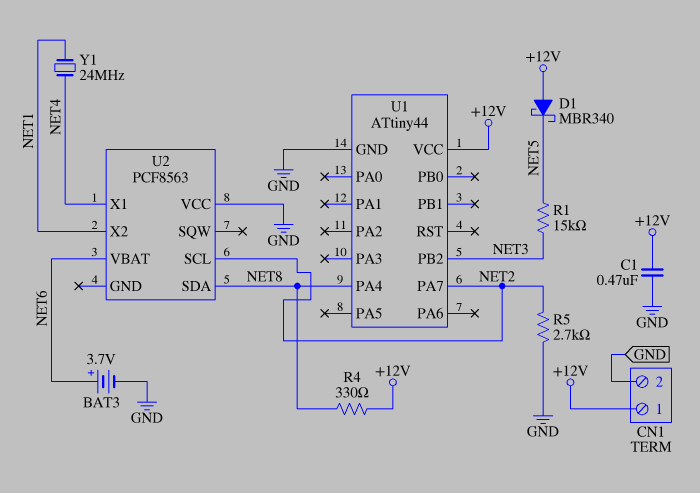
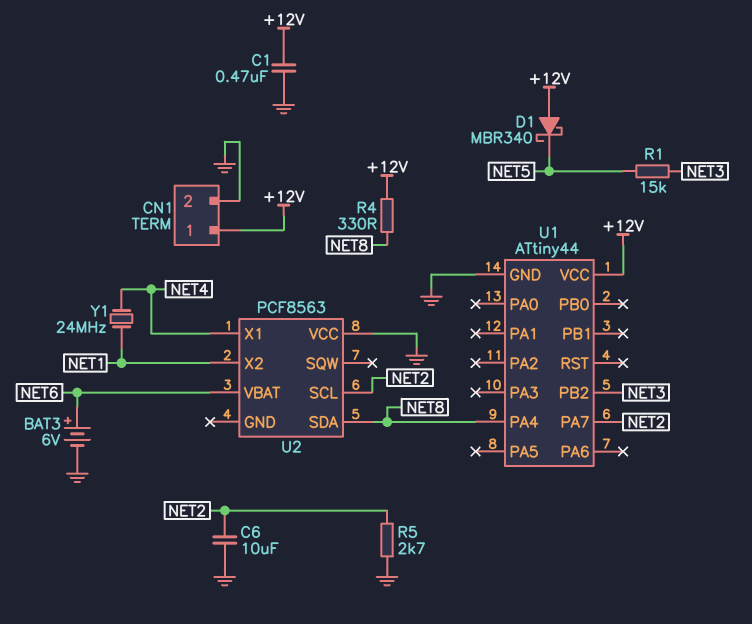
BAT3: 3.7V (plus NET6, minus GND) -> 6V (plus NET6, minus GND)
C6: none -> 10uF (GND, NET2)

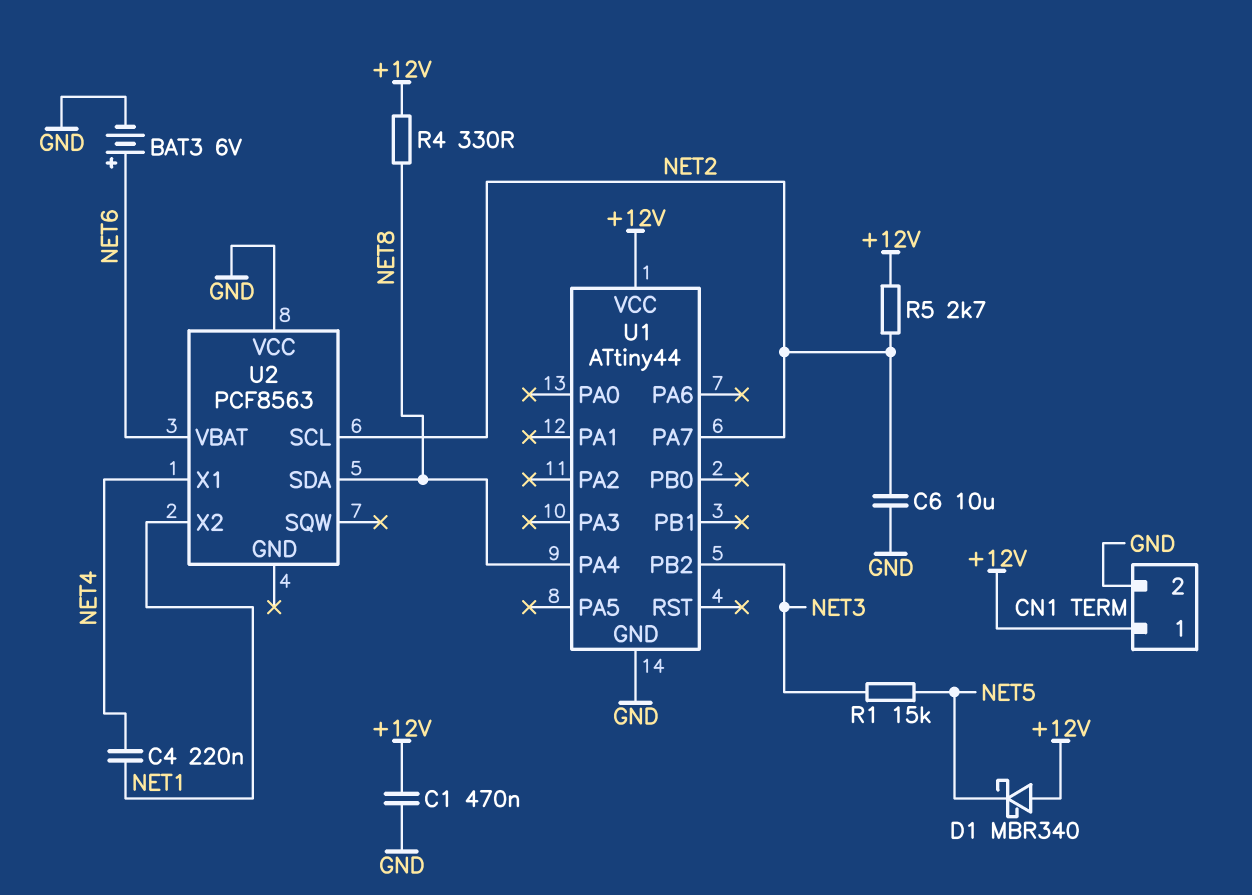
C4: none -> 220nF (NET1, NET4)
R5: 2.7k (GND, NET2) -> 2.7k (+12V, NET2)
Y1: 24MHz (NET1, NET4) -> none

